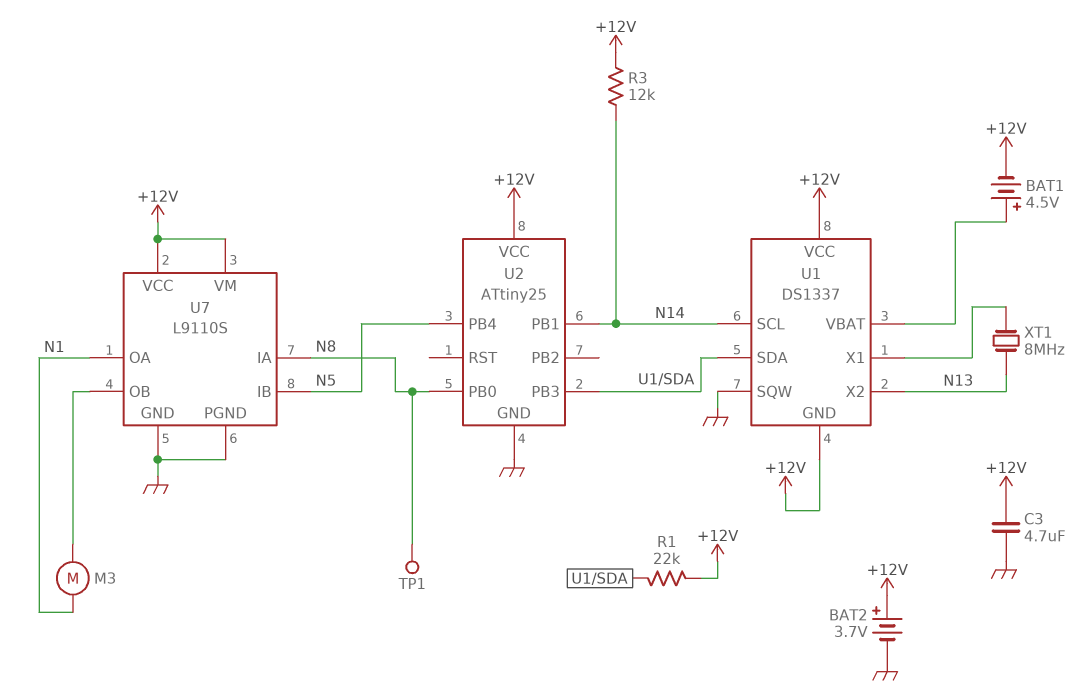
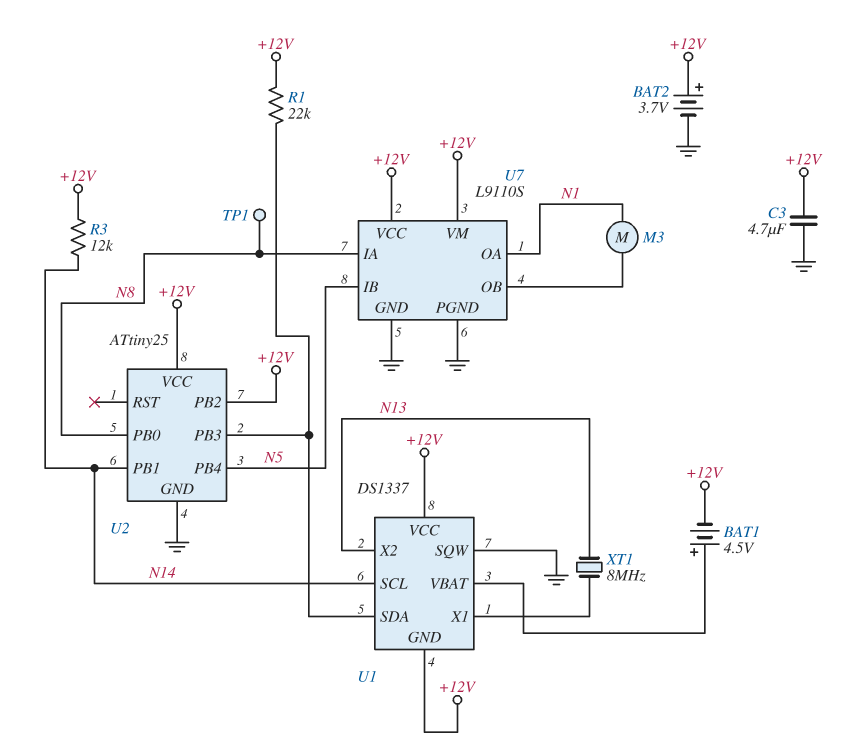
U2 pin PB2: none -> +12V

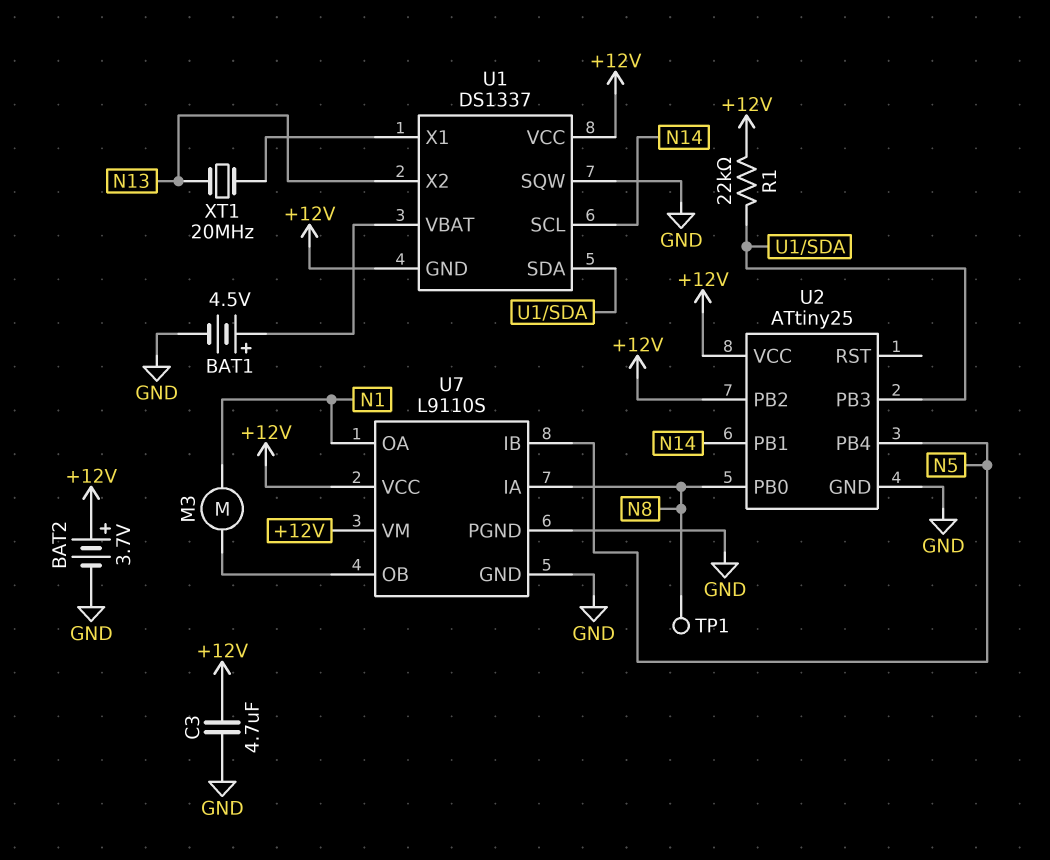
BAT1: 4.5V (plus U1/VBAT, minus +12V) -> 4.5V (plus U1/VBAT, minus GND)
R3: 12k (+12V, N14) -> none
XT1: 8MHz (N13, U1/X1) -> 20MHz (N13, U1/X1)

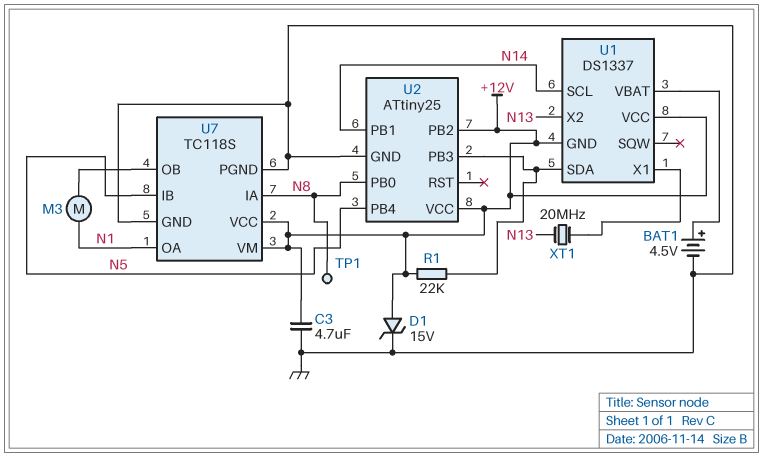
BAT2: 3.7V (plus +12V, minus GND) -> none
D1: none -> zener 15V (A +12V, K GND)
U1 pin SQW: GND -> none
U7: L9110S -> TC118S

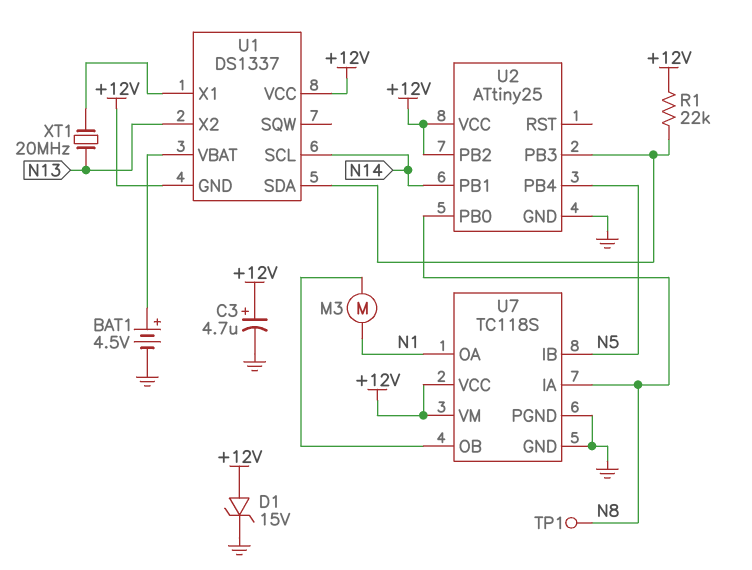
C3: 4.7uF (+12V, GND) -> 4.7uF (plus +12V, minus GND)

